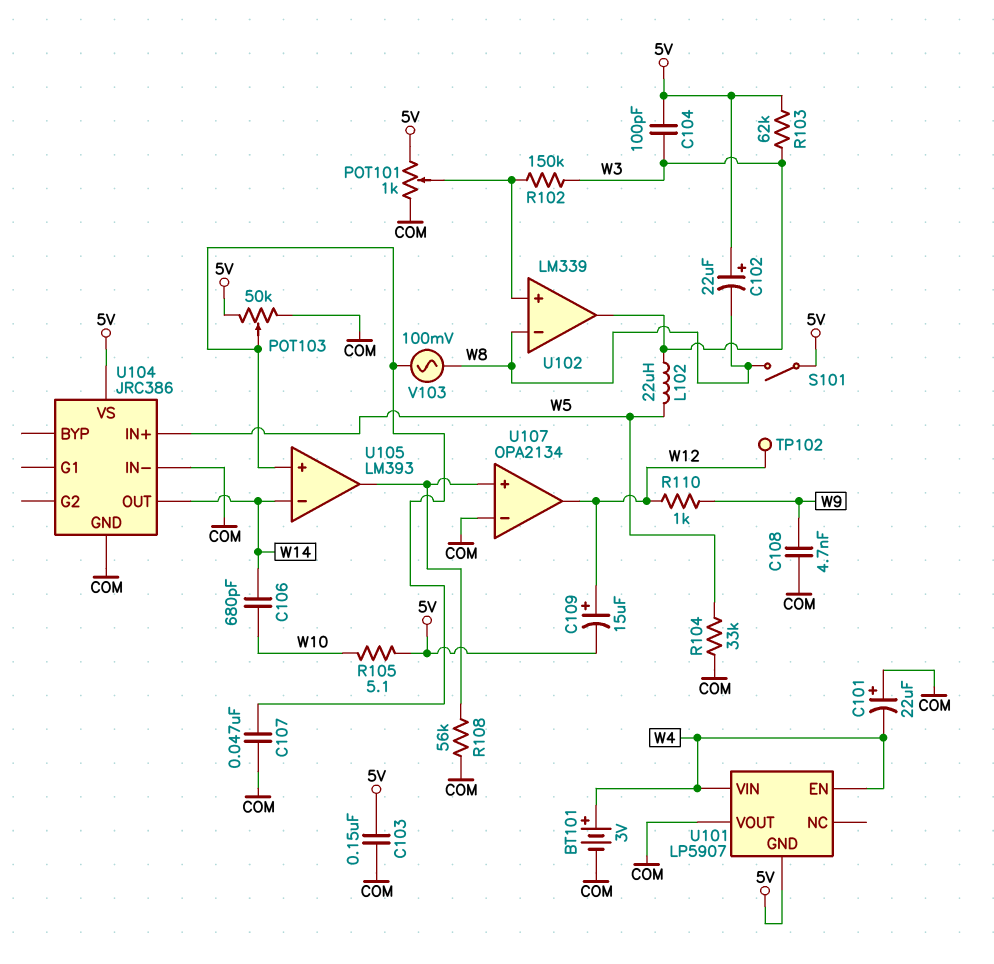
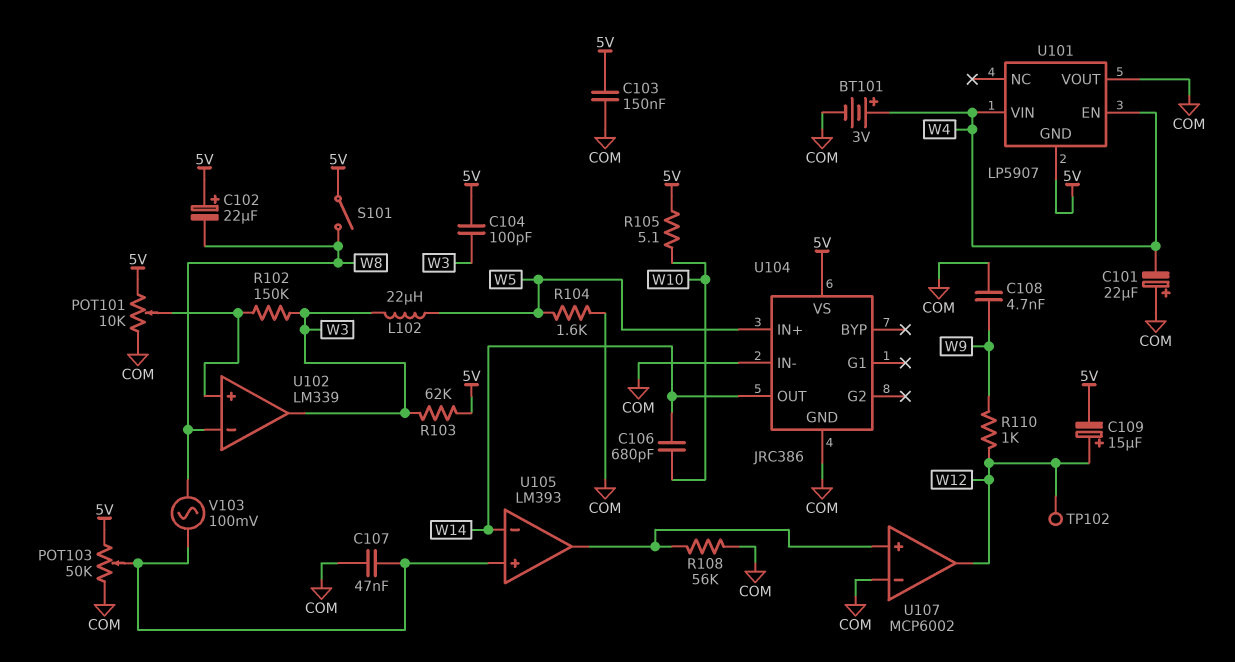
POT101: 1k (5V, COM, wiper U102/in+) -> 10k (5V, COM, wiper U102/in+)
R104: 33k (COM, W5) -> 1.6k (COM, W5)
U107: OPA2134 -> MCP6002

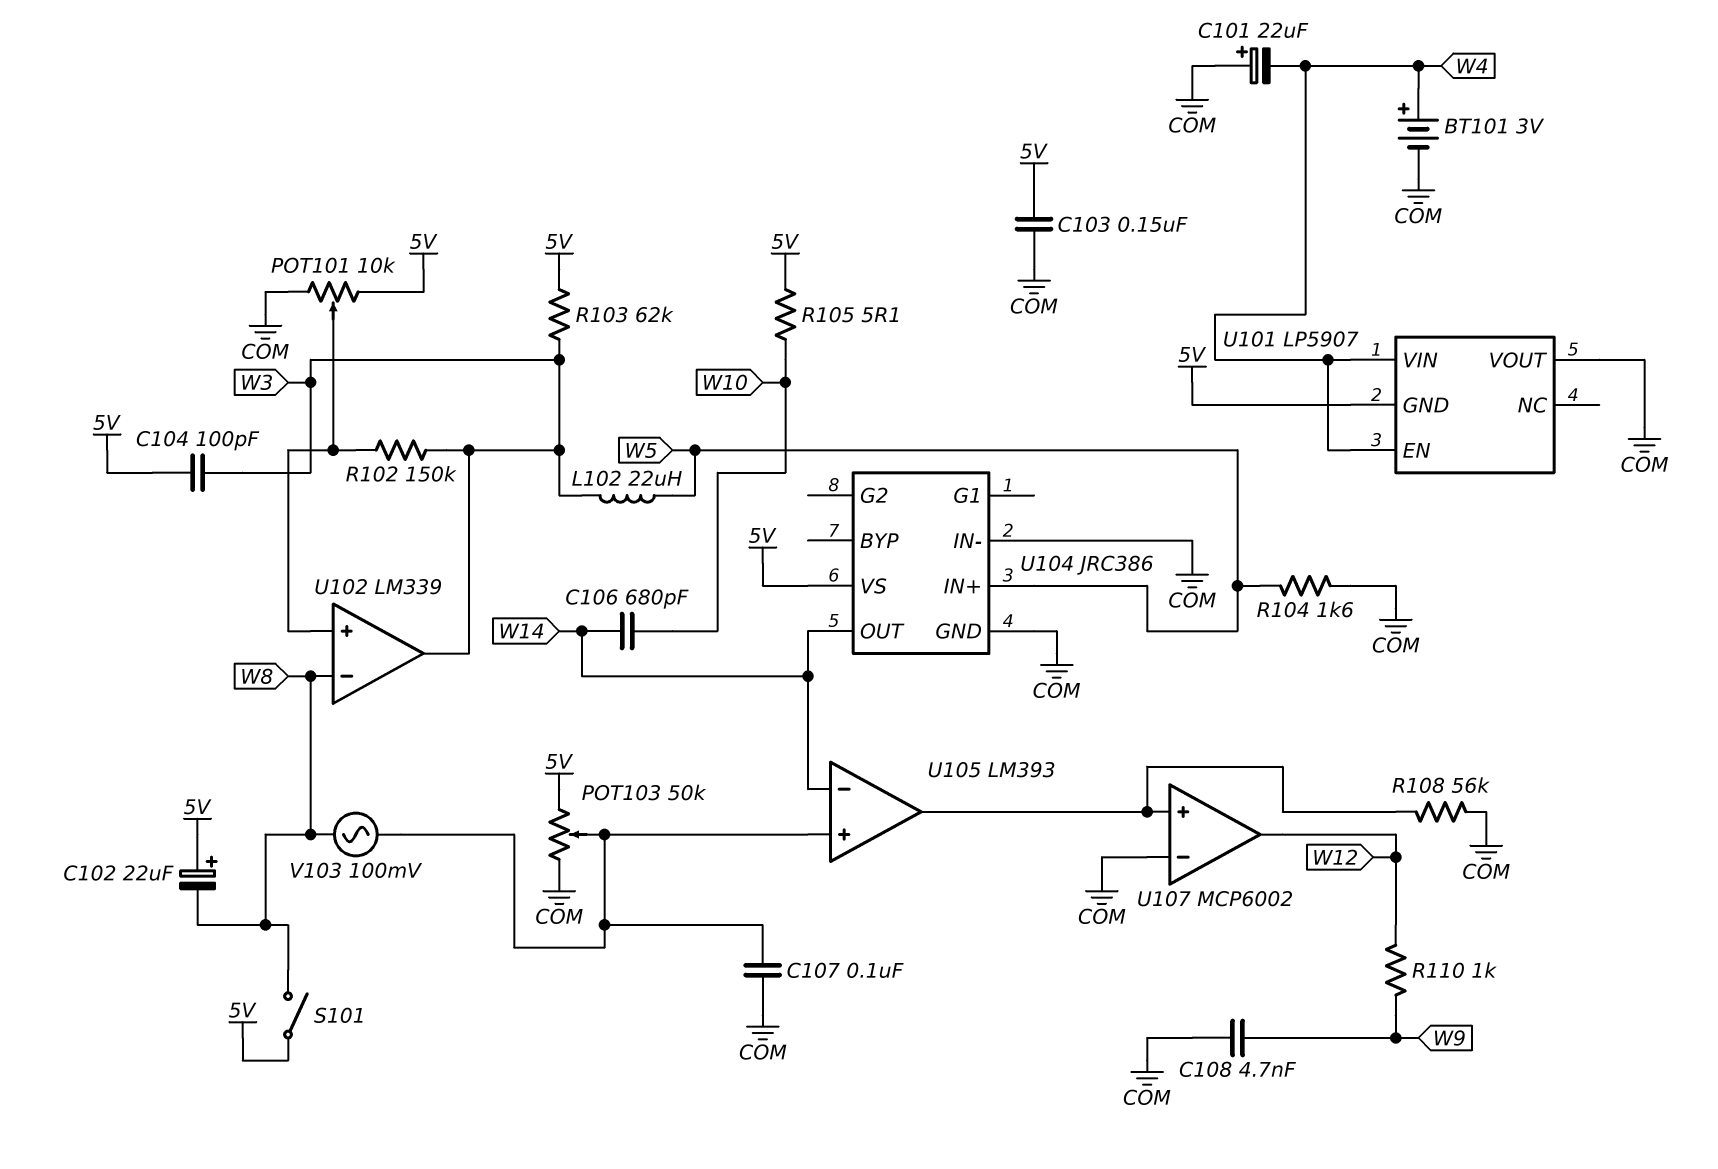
C107: 47nF (COM, U105/in+) -> 100nF (COM, U105/in+)
C109: 15uF (plus W12, minus 5V) -> none
TP102: test point (W12) -> none

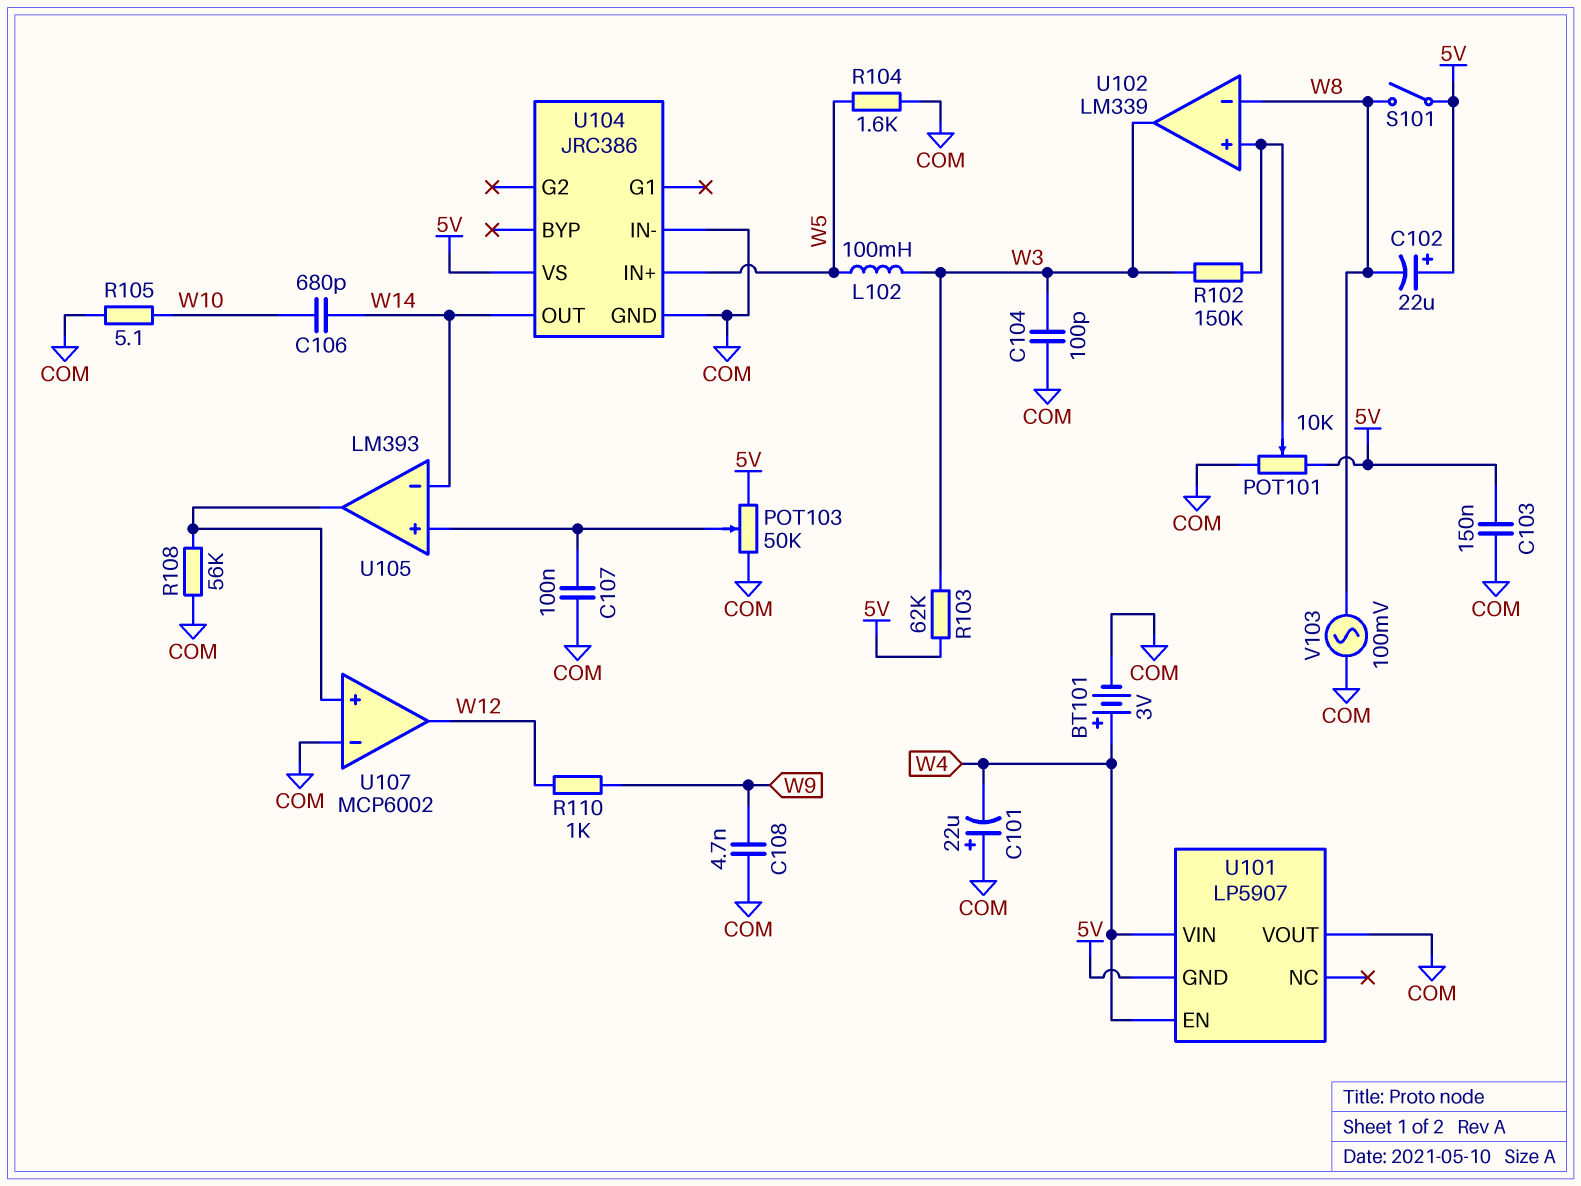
C104: 100pF (5V, W3) -> 100pF (COM, W3)
L102: 22uH (W3, W5) -> 100mH (W3, W5)
R105: 5.1 (5V, W10) -> 5.1 (COM, W10)
V103: AC 100mV (U105/in+, W8) -> AC 100mV (COM, W8)

